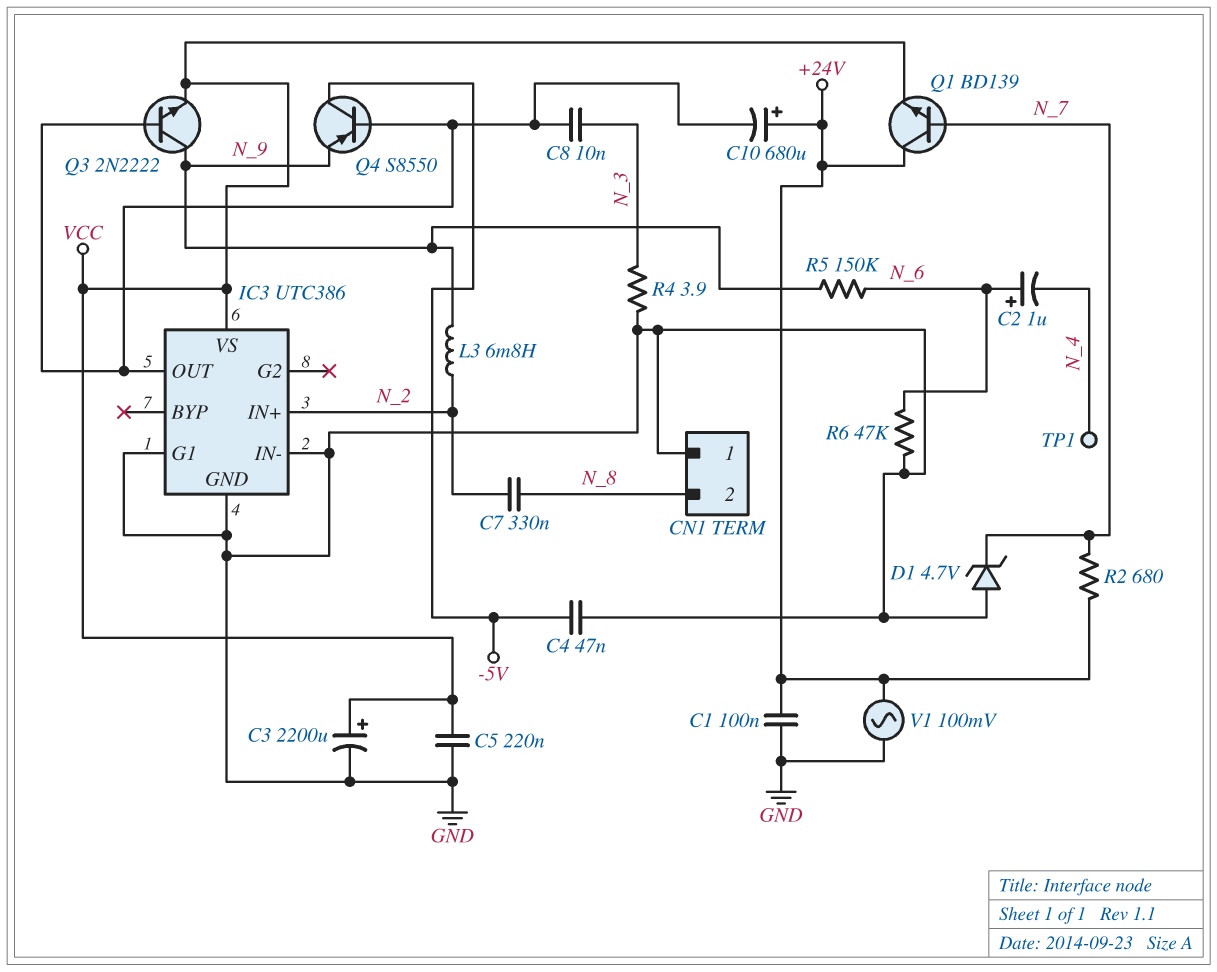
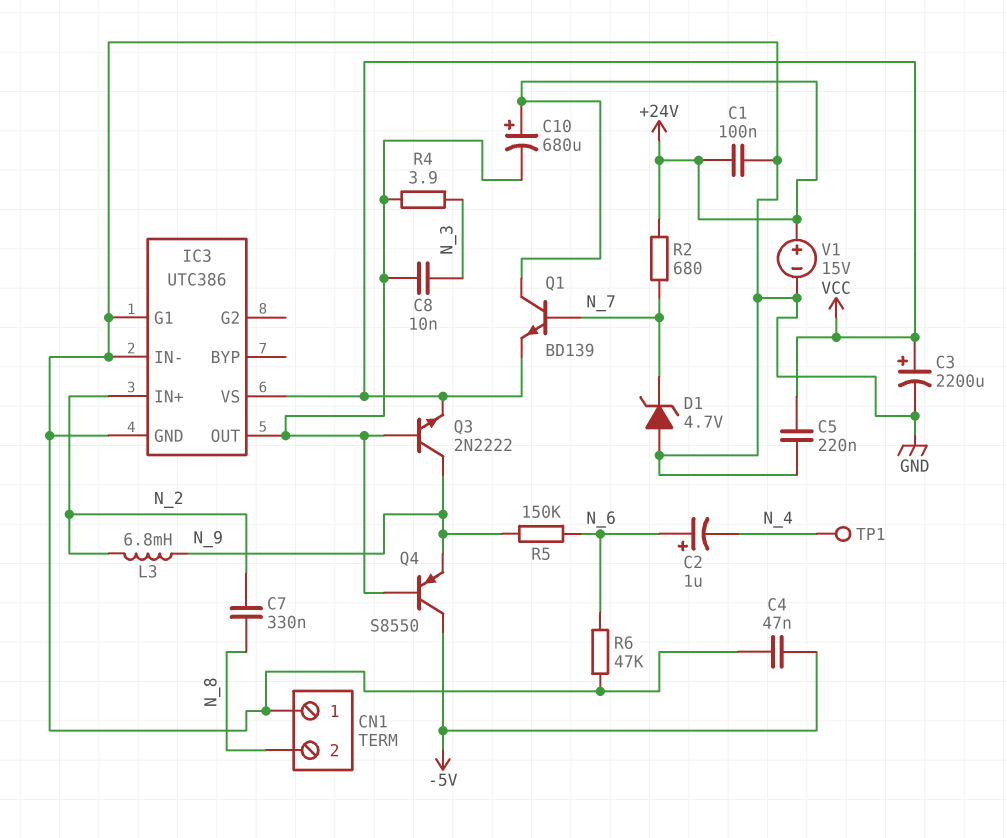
R4: 3.9 (GND, N_3) -> 3.9 (IC3/OUT, N_3)
V1: AC 100mV (+24V, GND) -> 15V (plus +24V, minus GND)

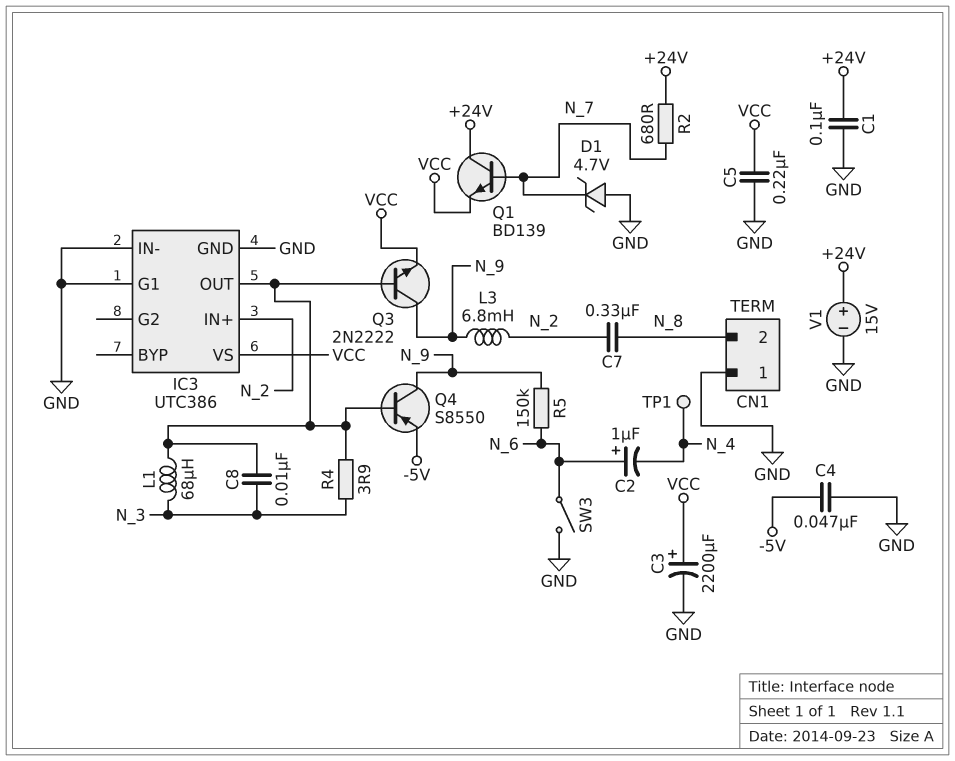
C10: 680uF (plus +24V, minus IC3/OUT) -> none
L1: none -> 68uH (IC3/OUT, N_3)
Q4: PNP S8550 (B IC3/OUT, C -5V, E N_9) -> PNP S8550 (B IC3/OUT, C N_9, E -5V)
R6: 47k (GND, N_6) -> none
SW3: none -> switch (GND, N_6)

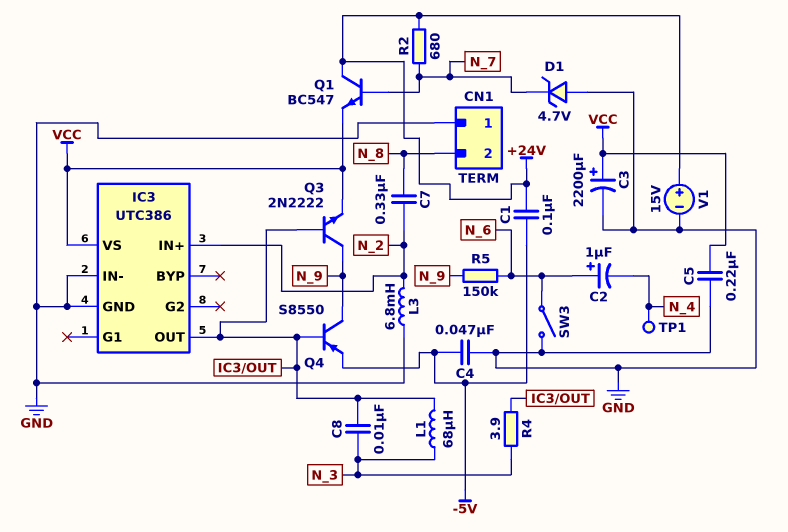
C1: 100nF (+24V, GND) -> 100nF (+24V, -5V)
IC3 pin G1: GND -> none
L3: 6.8mH (N_2, N_9) -> 6.8mH (GND, N_2)
Q1: NPN BD139 (B N_7, C +24V, E VCC) -> NPN BC547 (B N_7, C +24V, E VCC)

